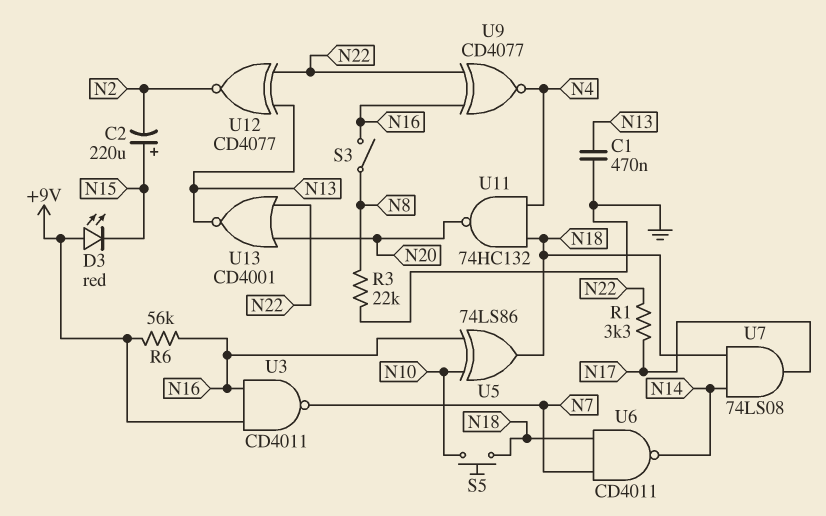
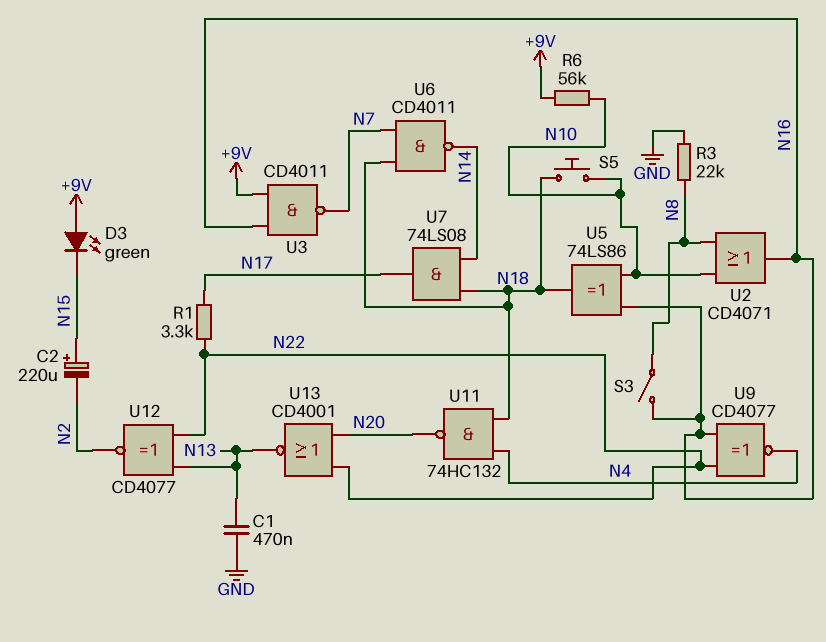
D3: LED red (A +9V, K N15) -> LED green (A +9V, K N15)
R6: 56k (+9V, N16) -> 56k (+9V, N10)
U2: none -> OR CD4071 (in N8, in N10, out N16)

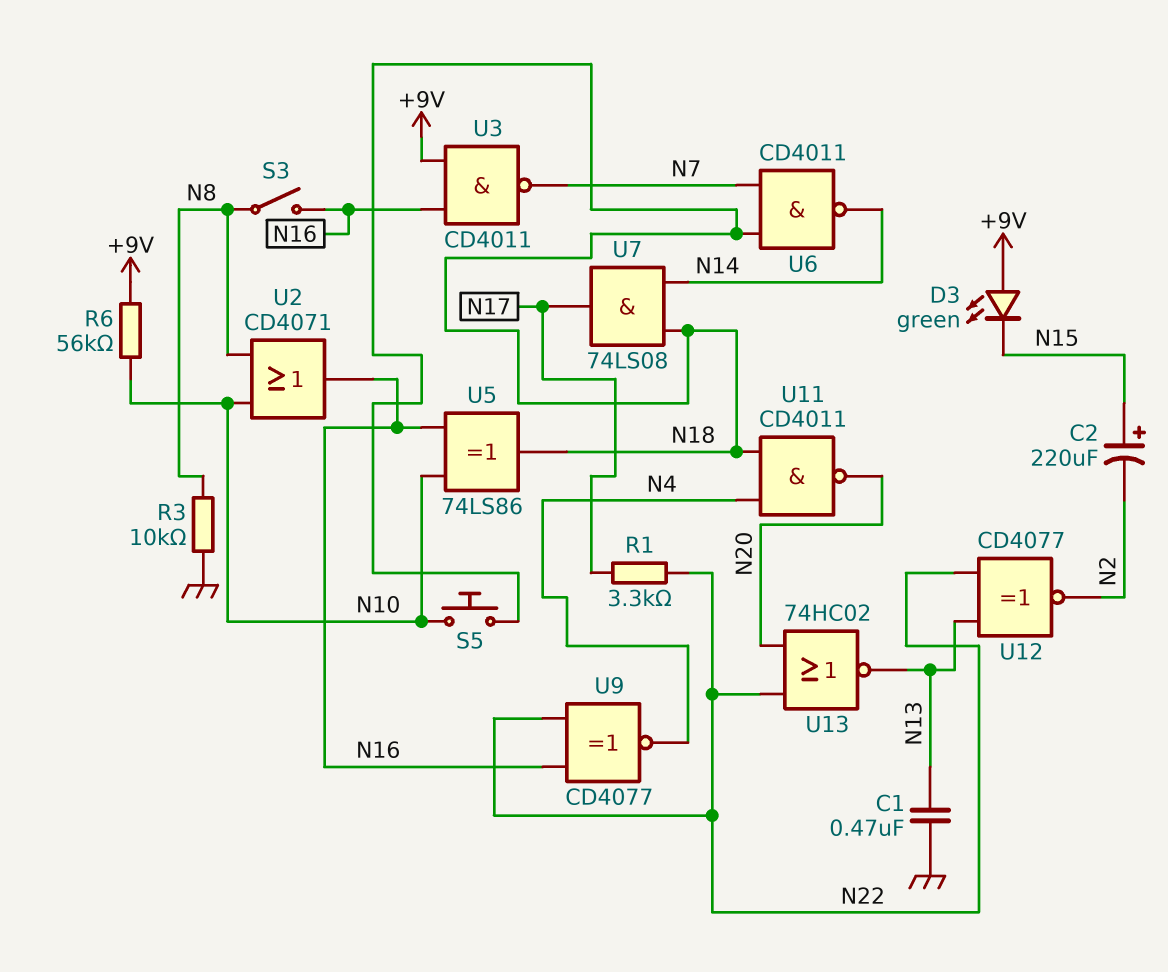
R3: 22k (GND, N8) -> 10k (GND, N8)
U11: NAND 74HC132 (in N4, in N18, out N20) -> NAND CD4011 (in N4, in N18, out N20)
U13: NOR CD4001 (in N20, in N22, out N13) -> NOR 74HC02 (in N20, in N22, out N13)

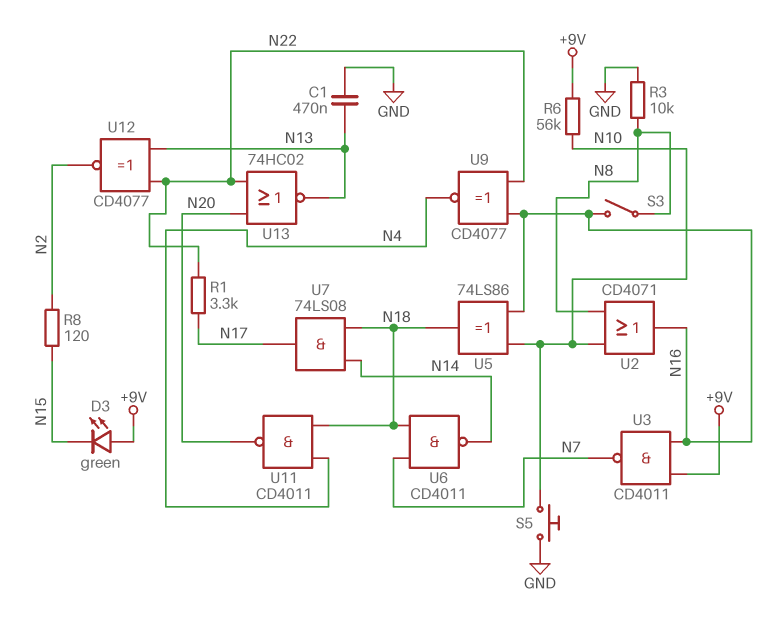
C2: 220uF (plus N15, minus N2) -> none
R8: none -> 120 (N2, N15)
S5: button (N10, N18) -> button (GND, N10)

